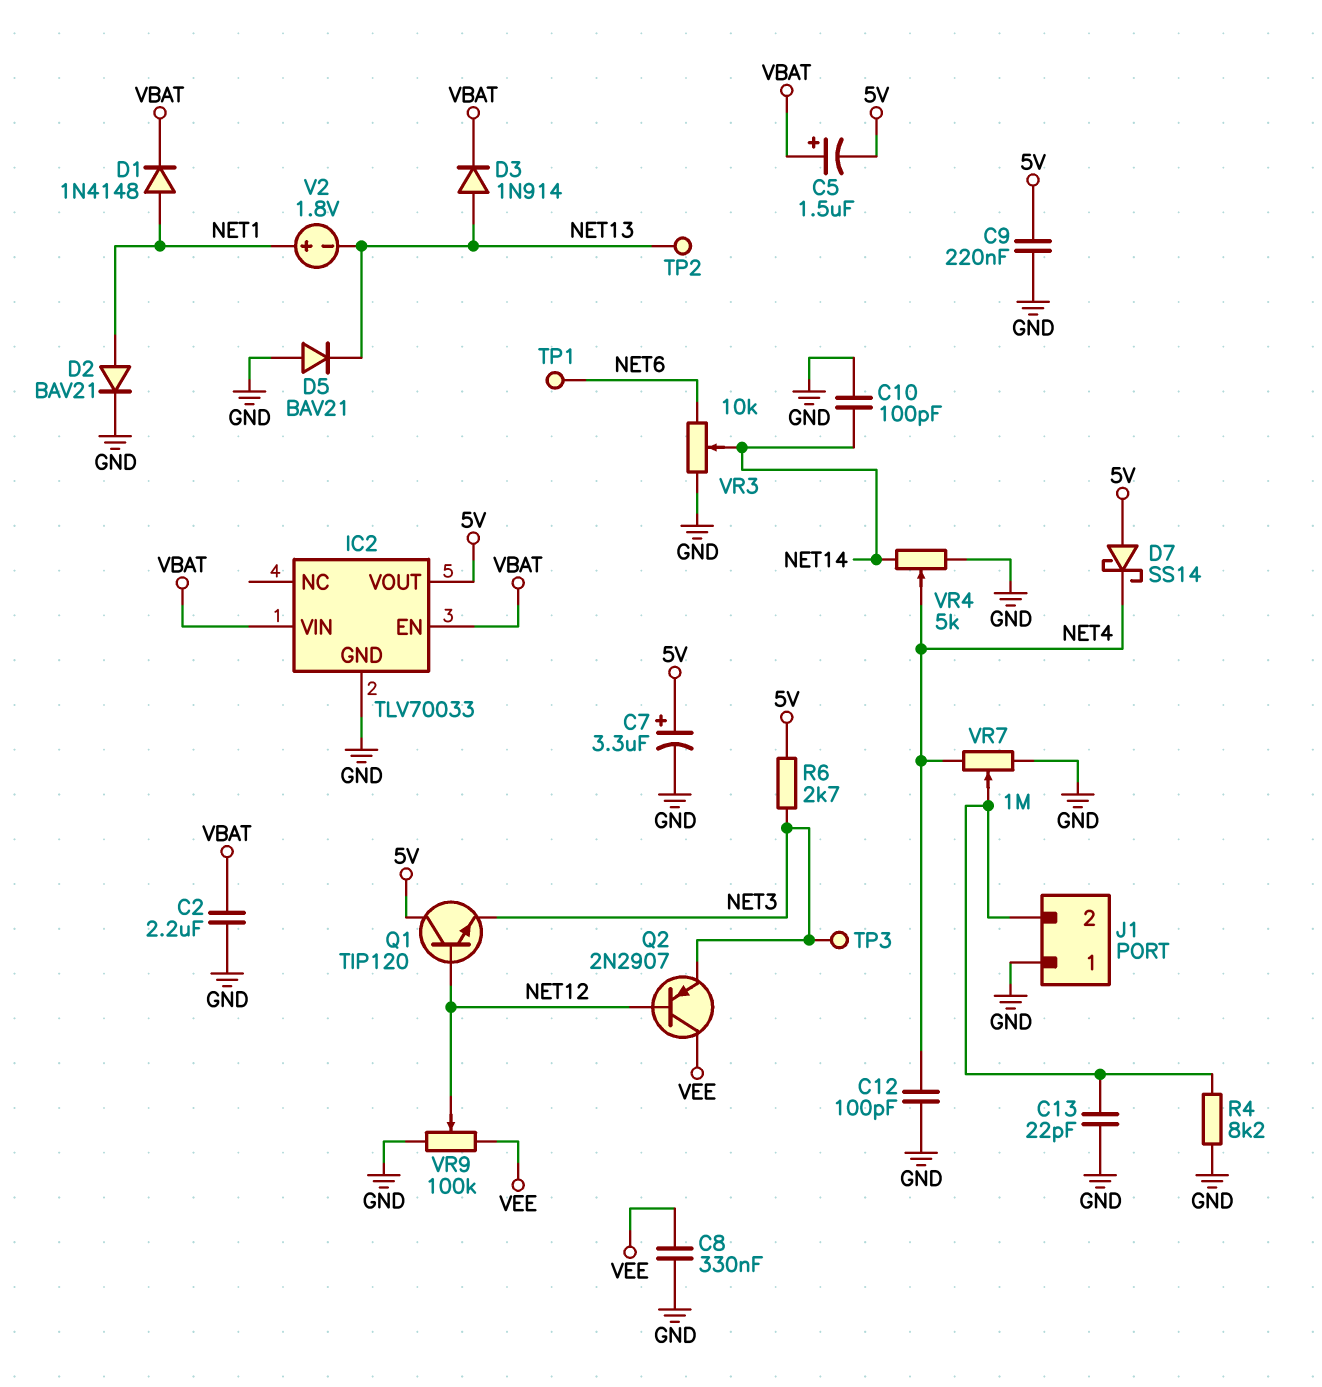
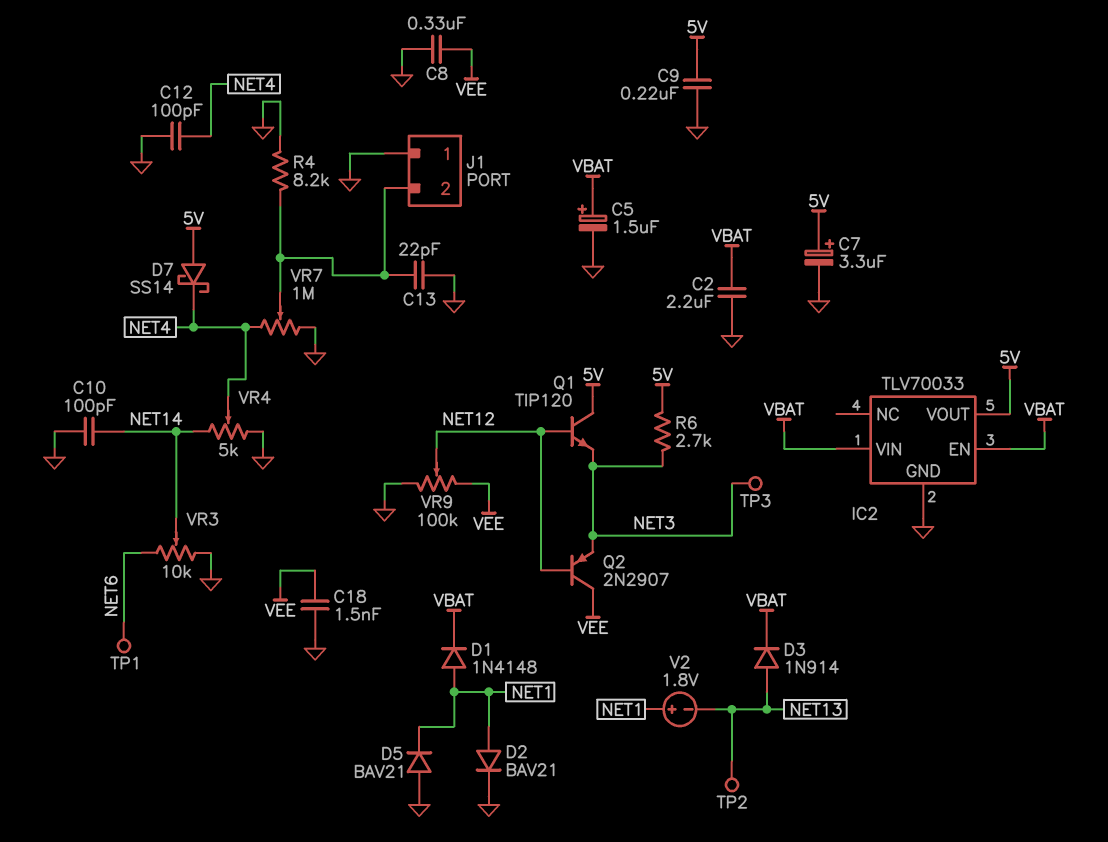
C5: 1.5uF (plus VBAT, minus 5V) -> 1.5uF (plus VBAT, minus GND)
C18: none -> 1.5nF (GND, VEE)
D5: diode BAV21 (A GND, K NET13) -> diode BAV21 (A GND, K NET1)

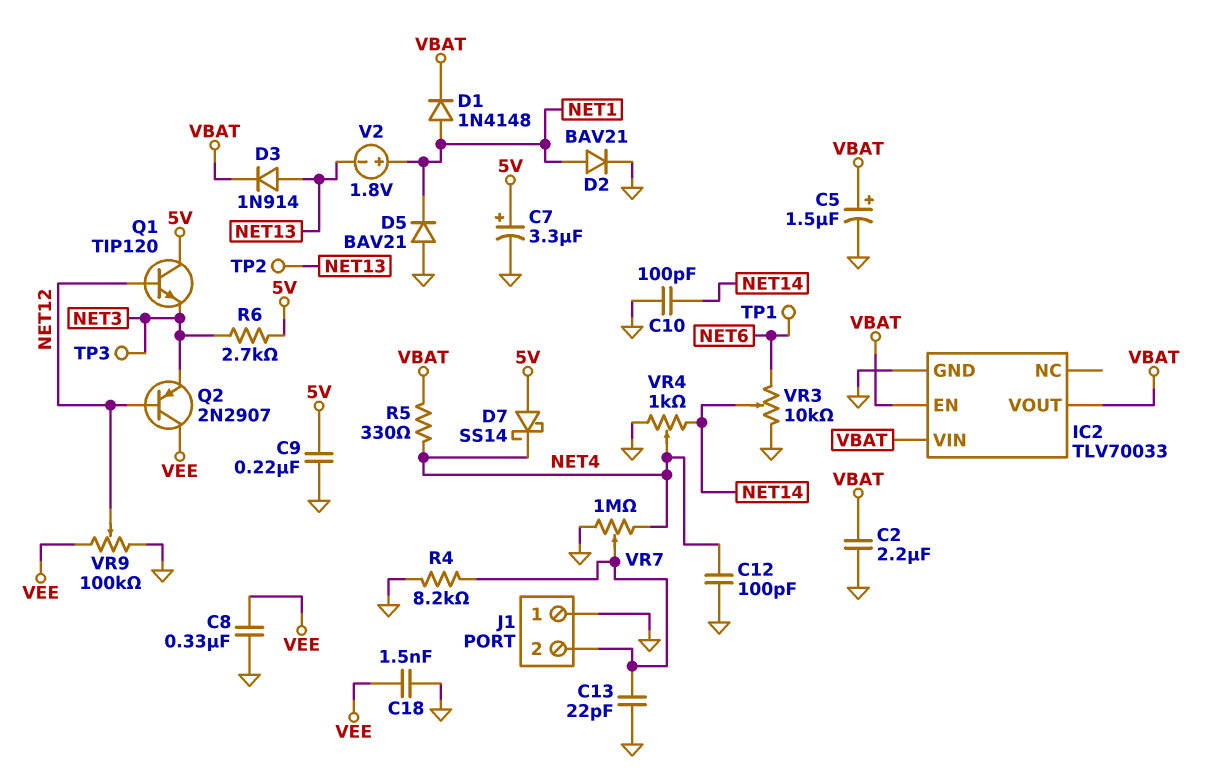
IC2 pin VOUT: 5V -> VBAT
R5: none -> 330 (NET4, VBAT)
VR4: 5k (GND, NET14, wiper NET4) -> 1k (GND, NET14, wiper NET4)

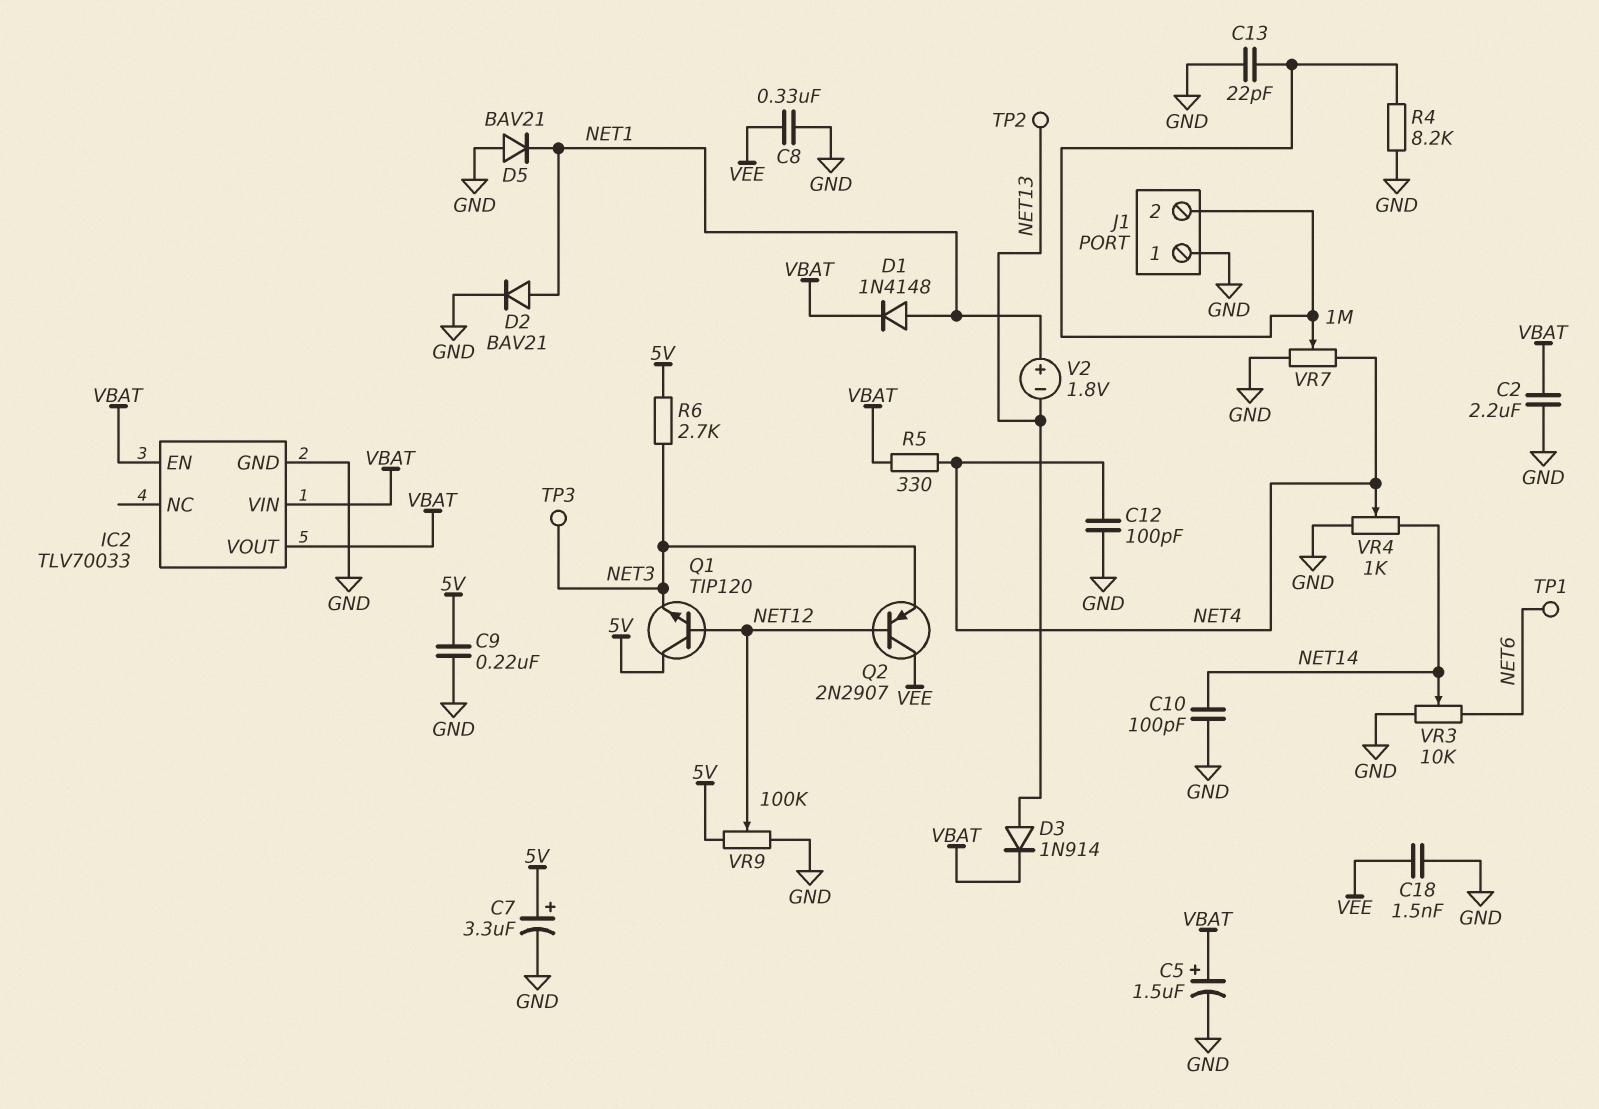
D7: schottky SS14 (A 5V, K NET4) -> none
VR9: 100k (GND, VEE, wiper NET12) -> 100k (5V, GND, wiper NET12)

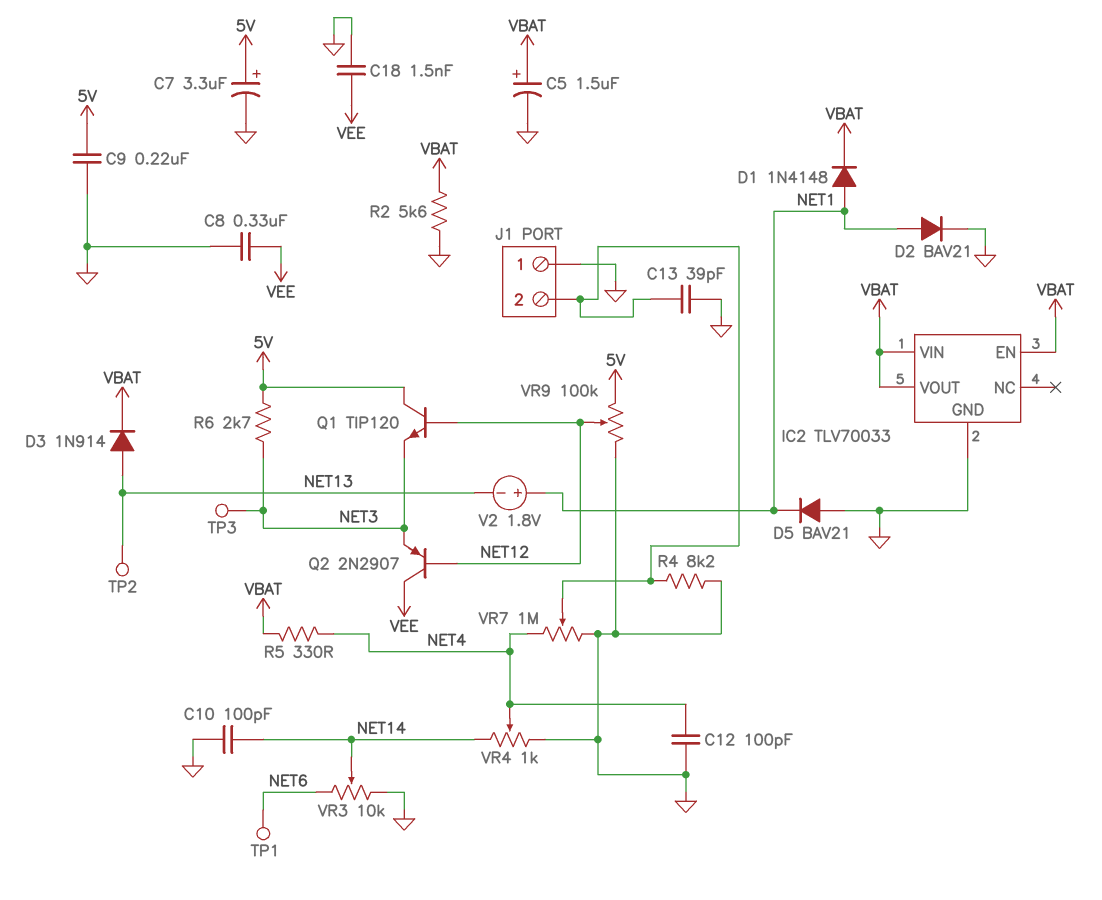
C2: 2.2uF (GND, VBAT) -> none
C13: 22pF (GND, J1/2) -> 39pF (GND, J1/2)
R2: none -> 5.6k (GND, VBAT)

